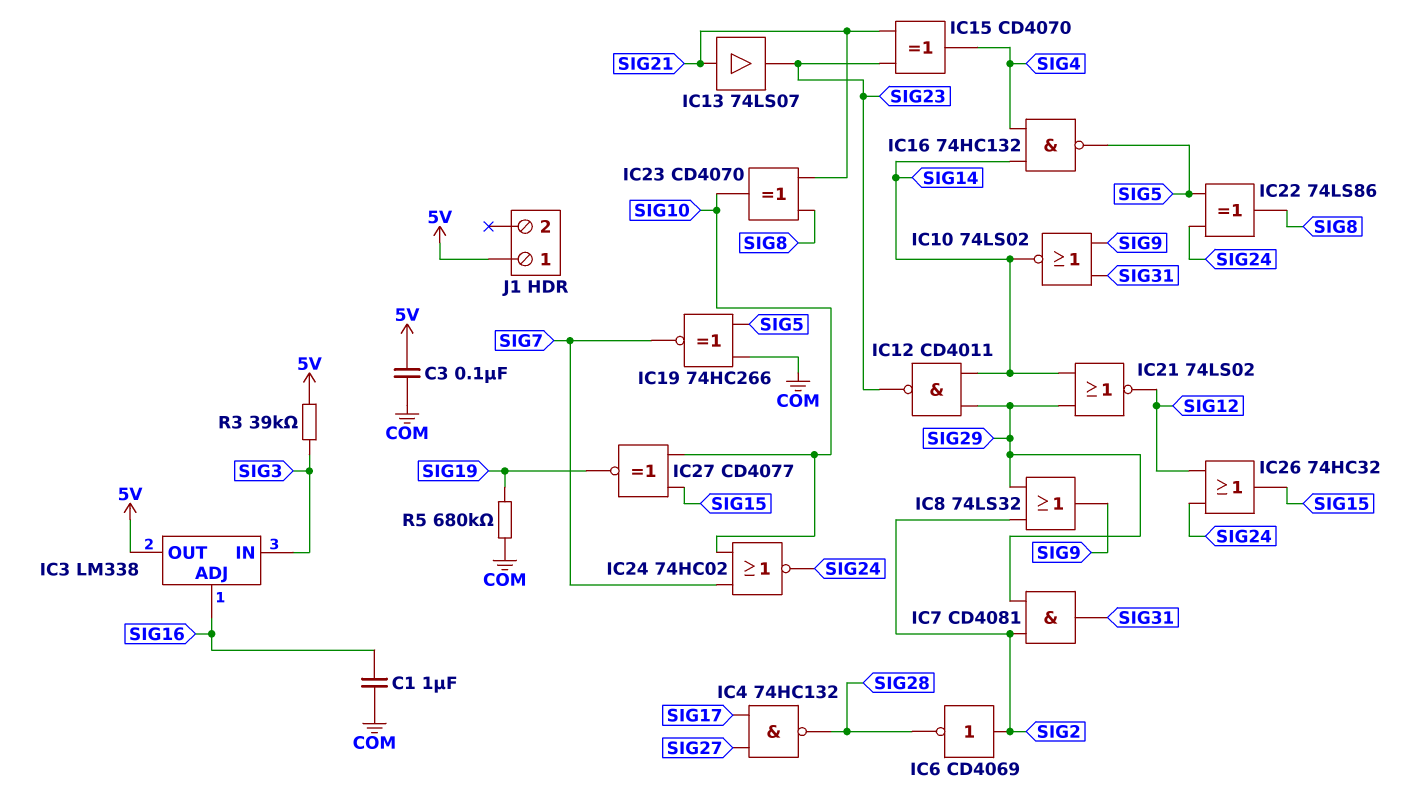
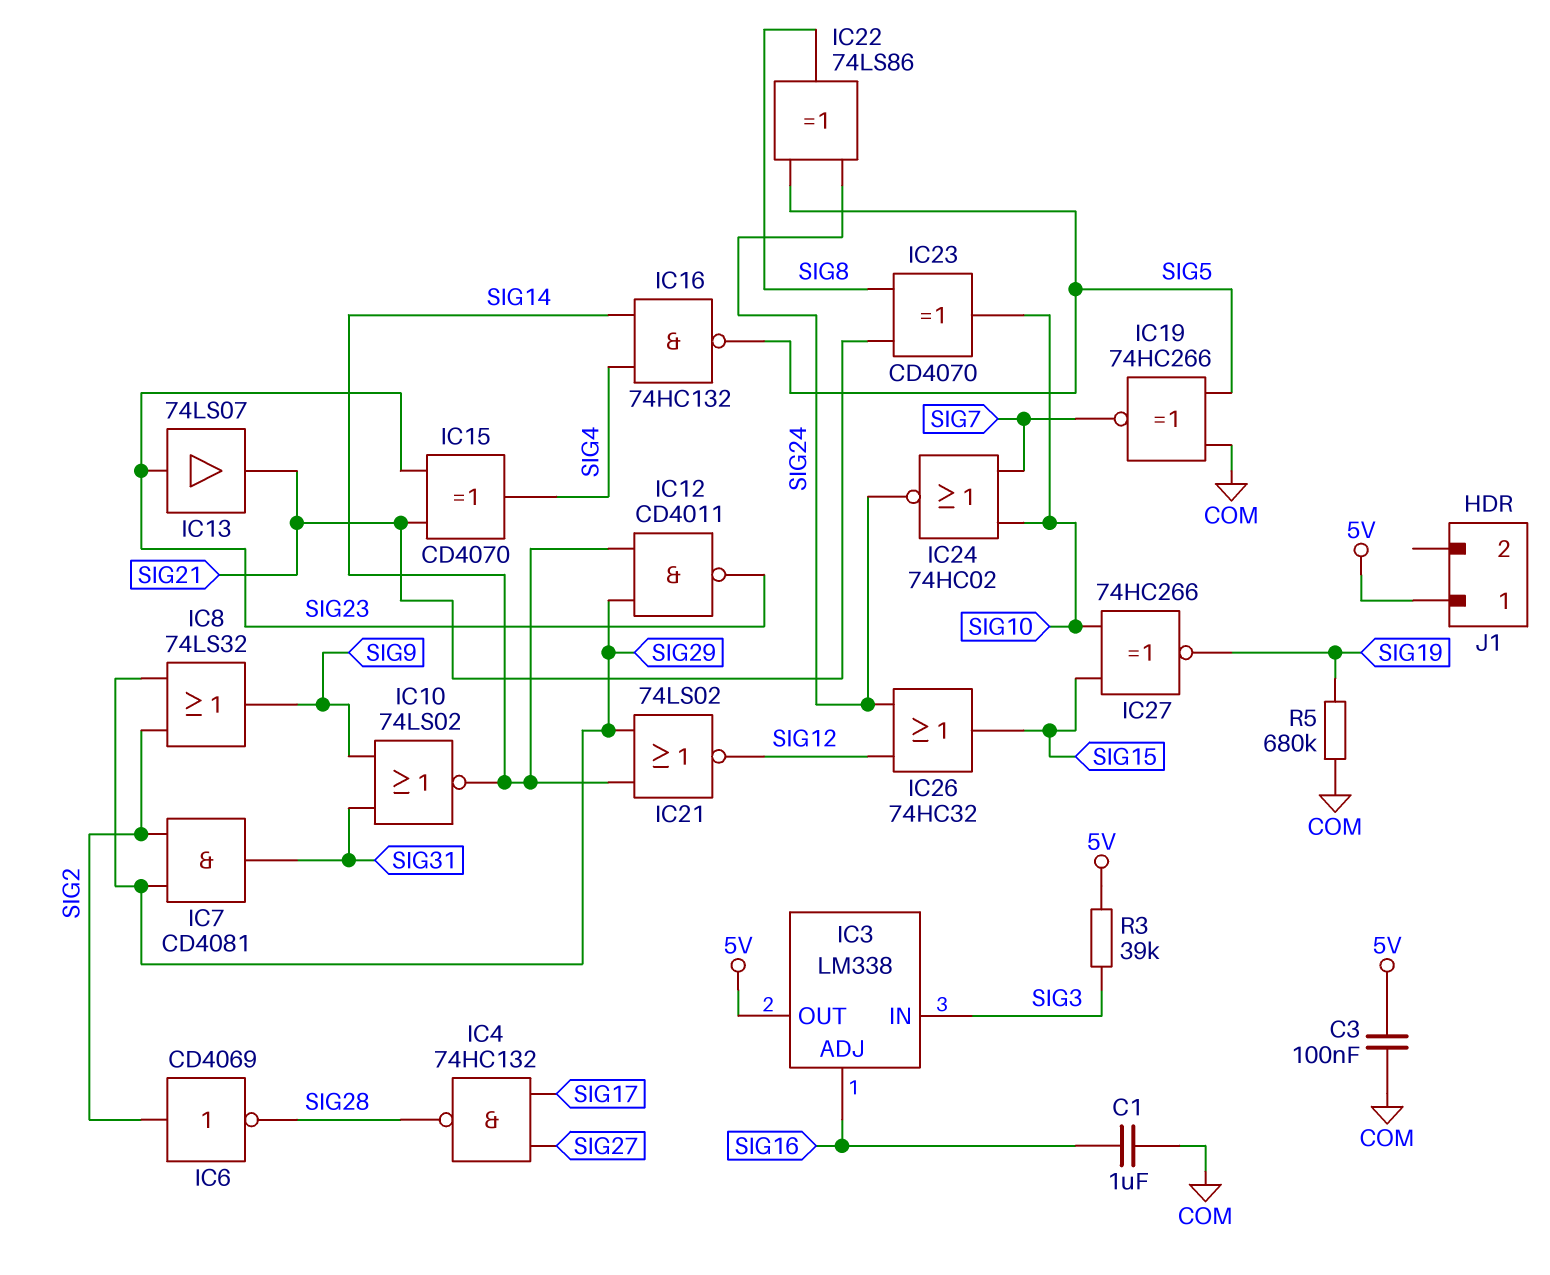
IC13: buffer 74LS07 (in SIG21, out SIG23) -> buffer 74LS07 (in SIG23, out SIG21)
IC27: XNOR CD4077 (in SIG10, in SIG15, out SIG19) -> XNOR 74HC266 (in SIG10, in SIG15, out SIG19)

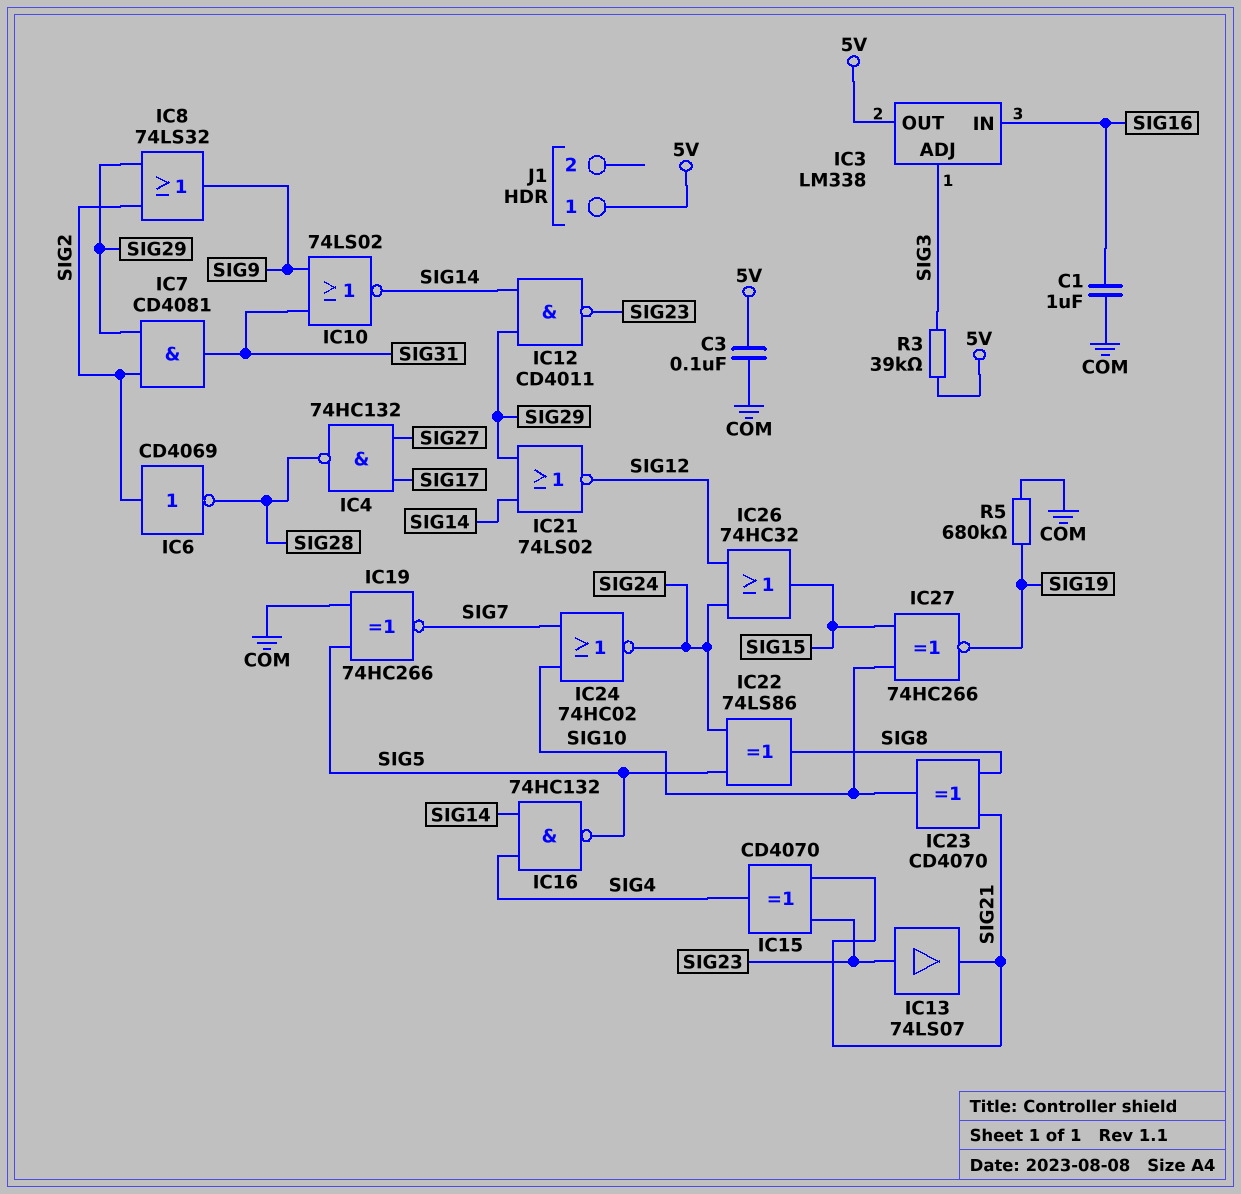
IC3 pin ADJ: SIG16 -> SIG3
IC3 pin IN: SIG3 -> SIG16

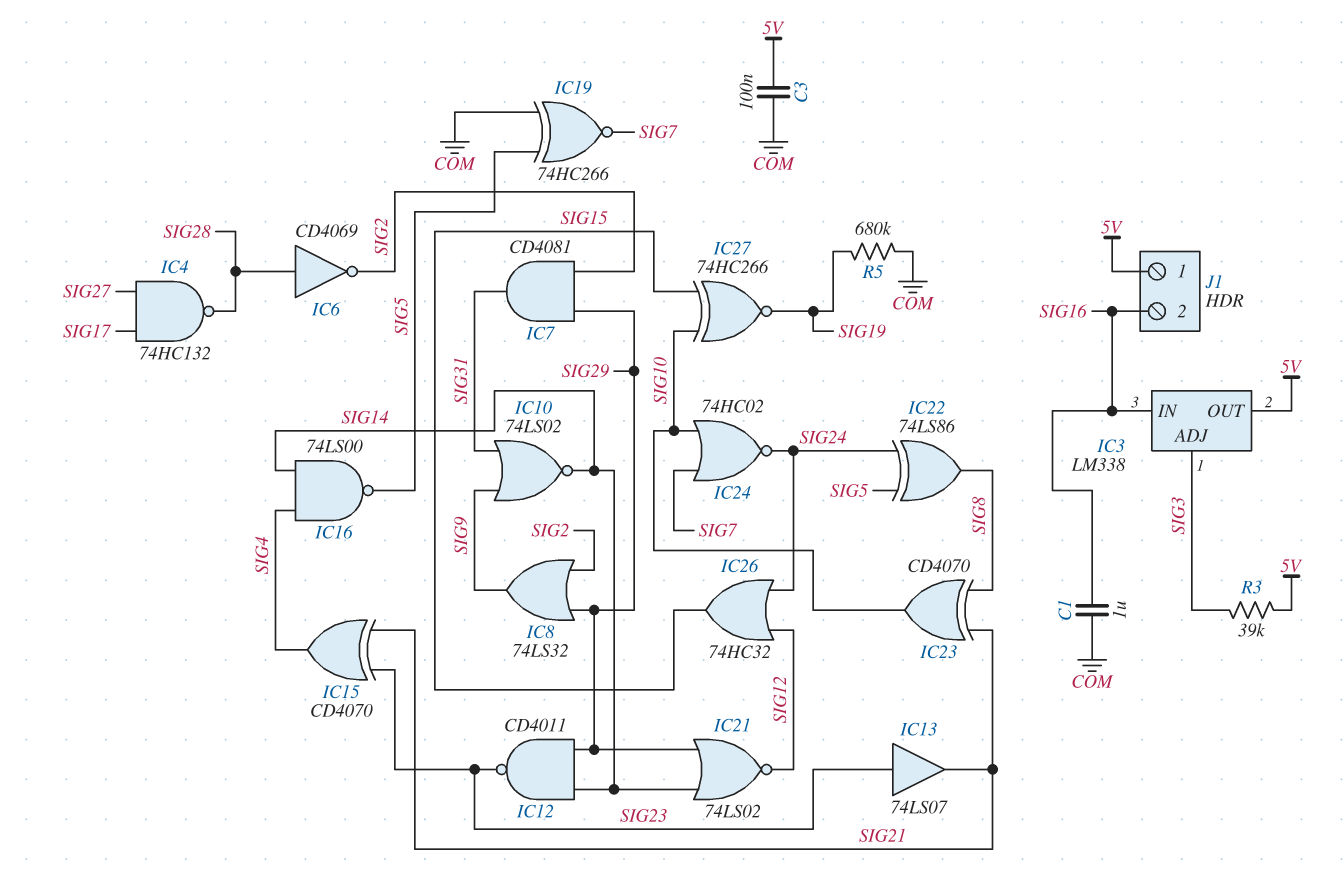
IC6: NOT CD4069 (in SIG2, out SIG28) -> NOT CD4069 (in SIG28, out SIG2)
IC16: NAND 74HC132 (in SIG4, in SIG14, out SIG5) -> NAND 74LS00 (in SIG4, in SIG14, out SIG5)
J1 pin 2: none -> SIG16

